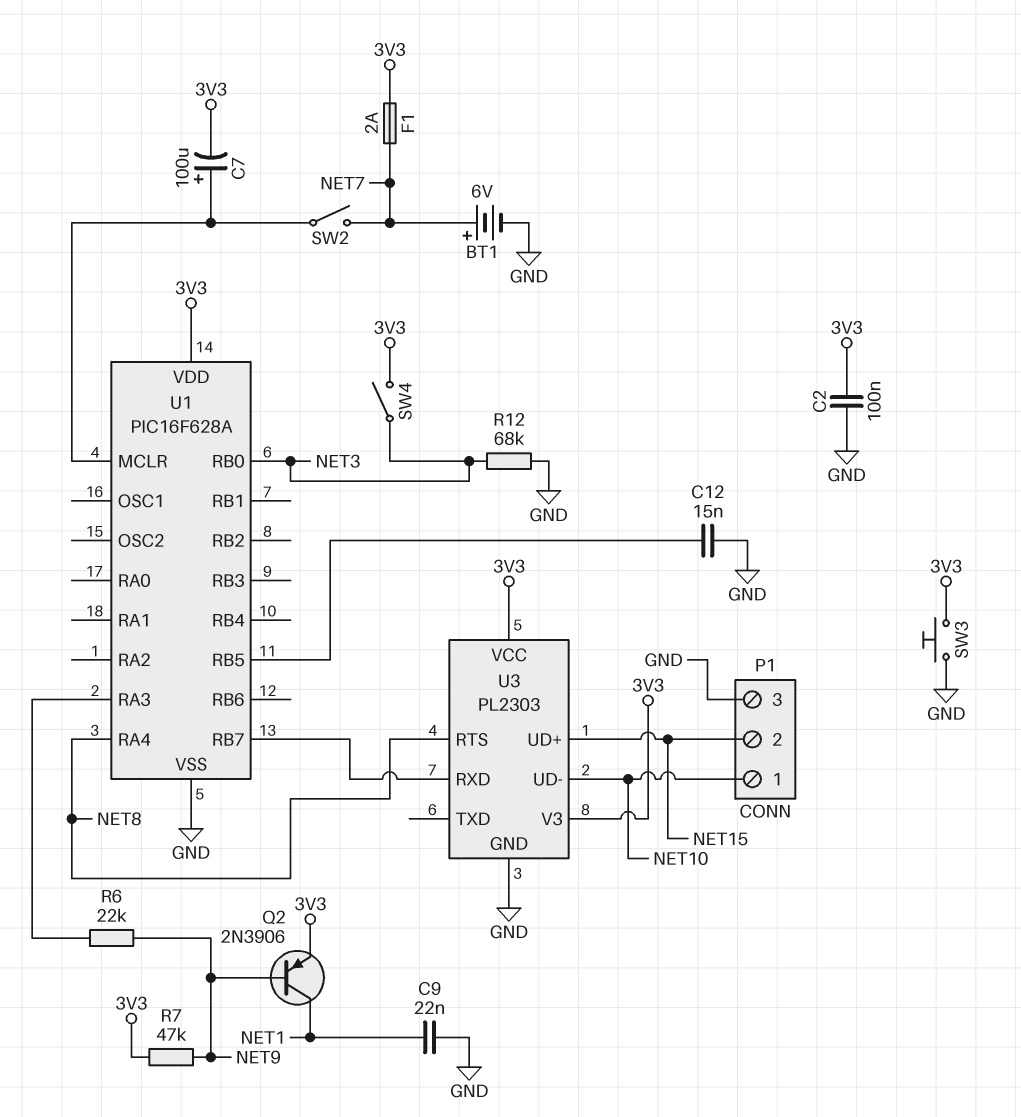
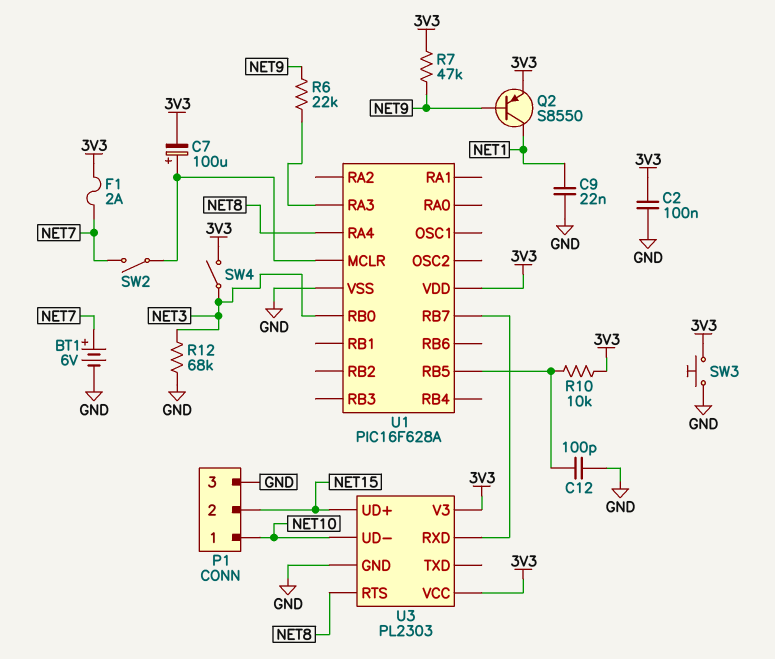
C12: 15nF (GND, U1/RB5) -> 100pF (GND, U1/RB5)
Q2: PNP 2N3906 (B NET9, C NET1, E 3V3) -> PNP S8550 (B NET9, C NET1, E 3V3)
R10: none -> 10k (3V3, U1/RB5)

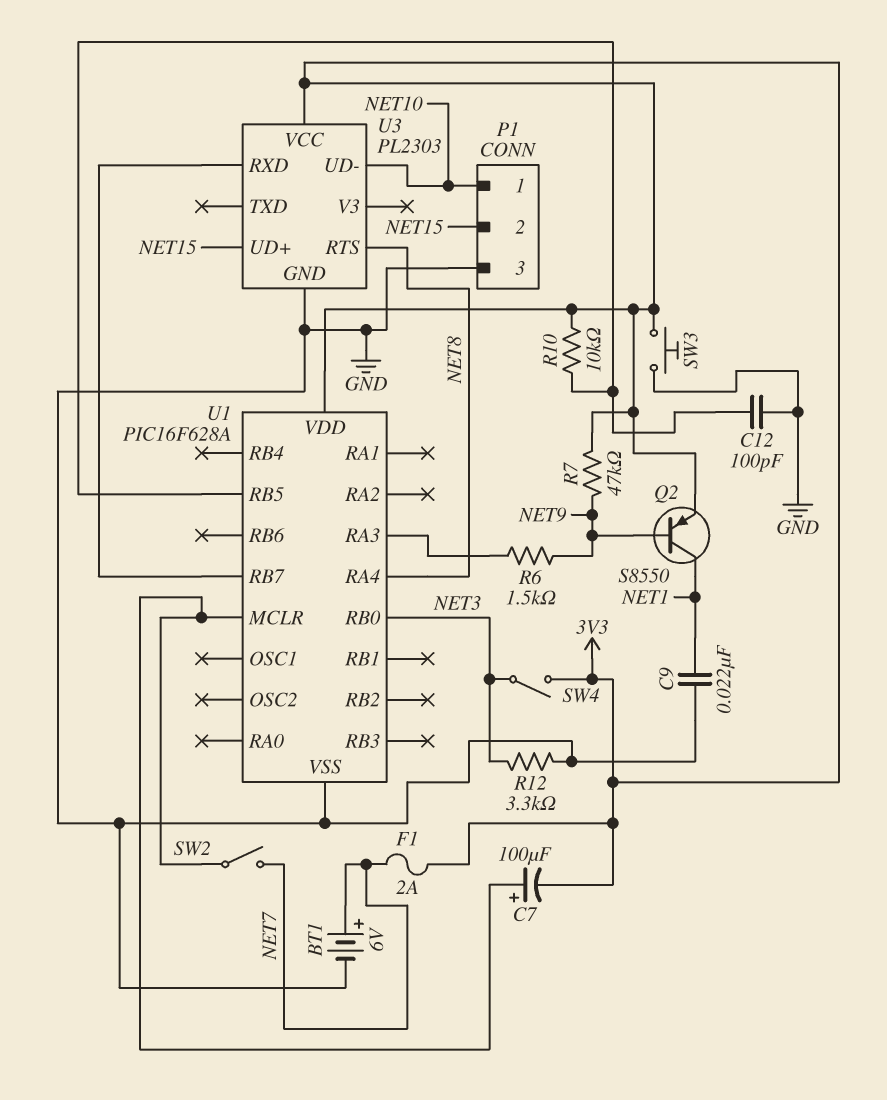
C2: 100nF (3V3, GND) -> none
R6: 22k (NET9, U1/RA3) -> 1.5k (NET9, U1/RA3)
R12: 68k (GND, NET3) -> 3.3k (GND, NET3)
U3 pin V3: 3V3 -> none

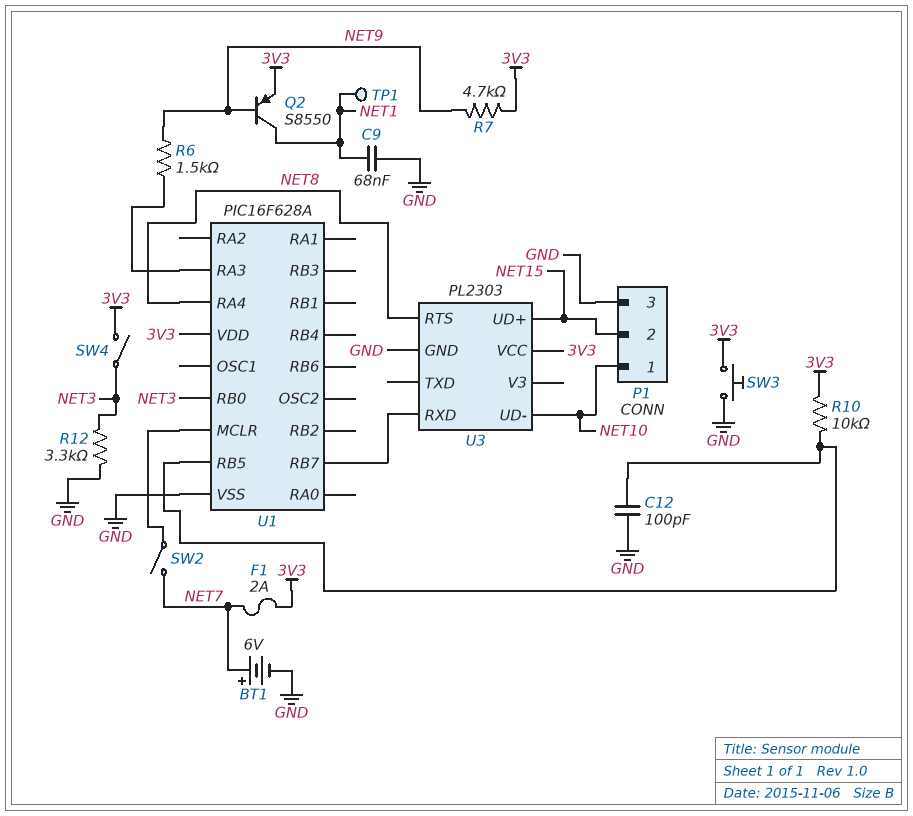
C7: 100uF (plus U1/MCLR, minus 3V3) -> none
C9: 22nF (GND, NET1) -> 68nF (GND, NET1)
R7: 47k (3V3, NET9) -> 4.7k (3V3, NET9)
TP1: none -> test point (NET1)

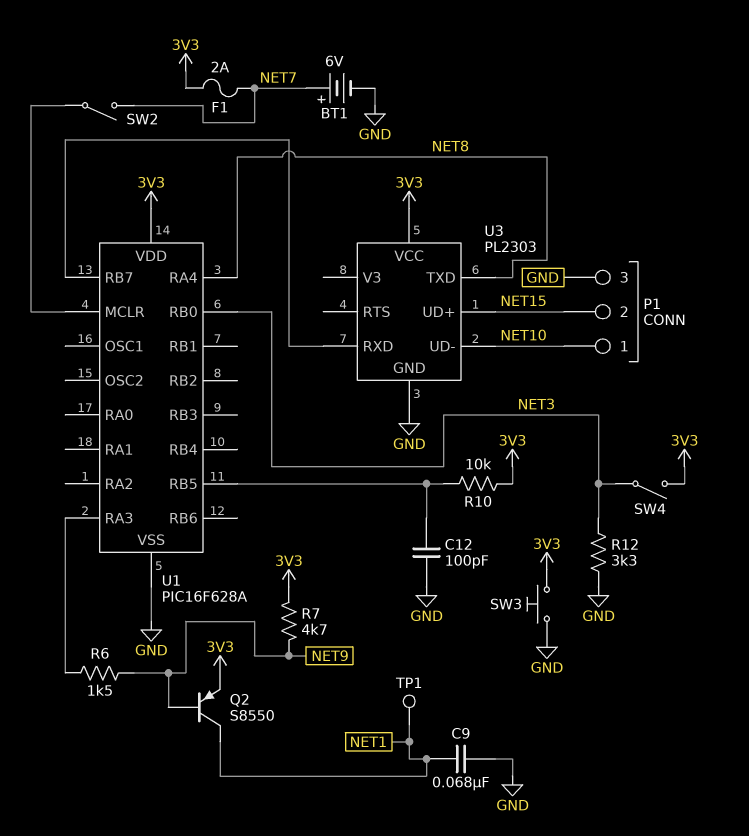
U3 pin RTS: NET8 -> none
U3 pin TXD: none -> NET8

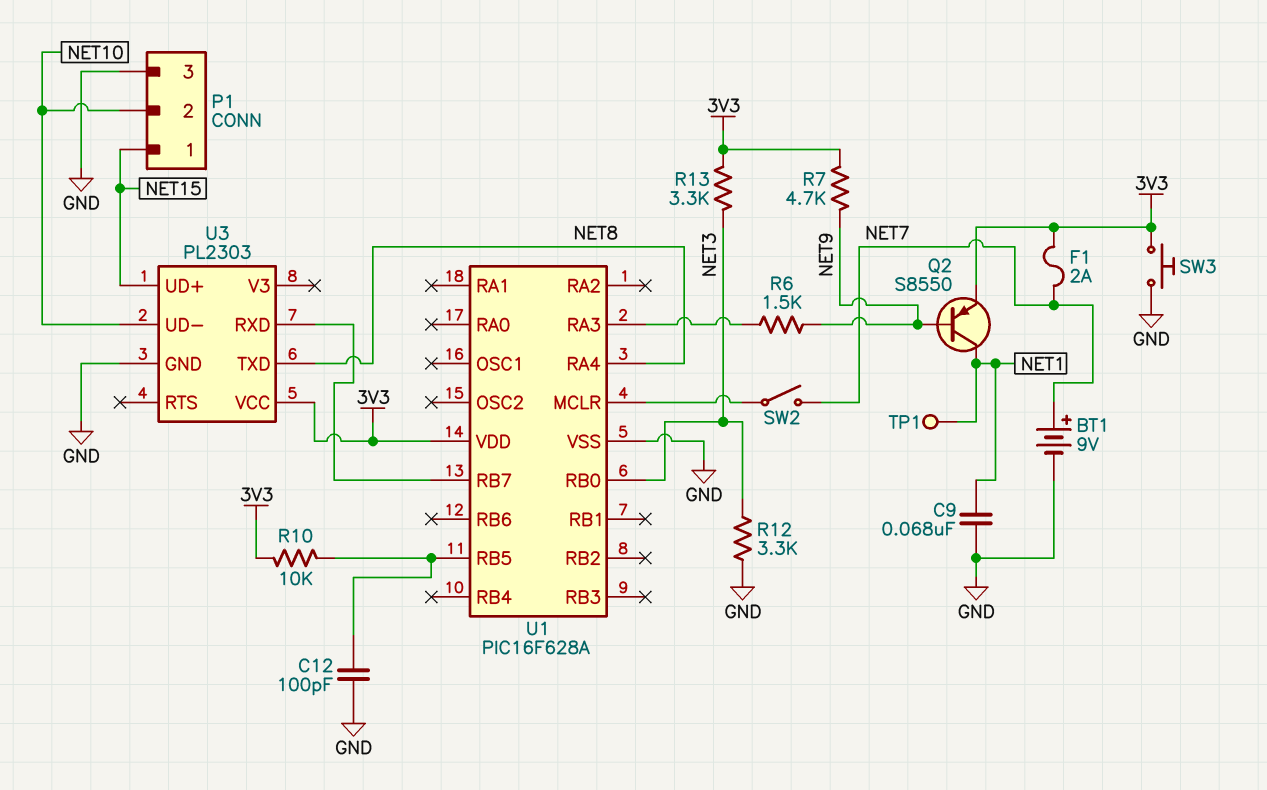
BT1: 6V (plus NET7, minus GND) -> 9V (plus NET7, minus GND)
P1 pin 1: NET10 -> NET15
P1 pin 2: NET15 -> NET10
R13: none -> 3.3k (3V3, NET3)
SW4: switch (3V3, NET3) -> none

